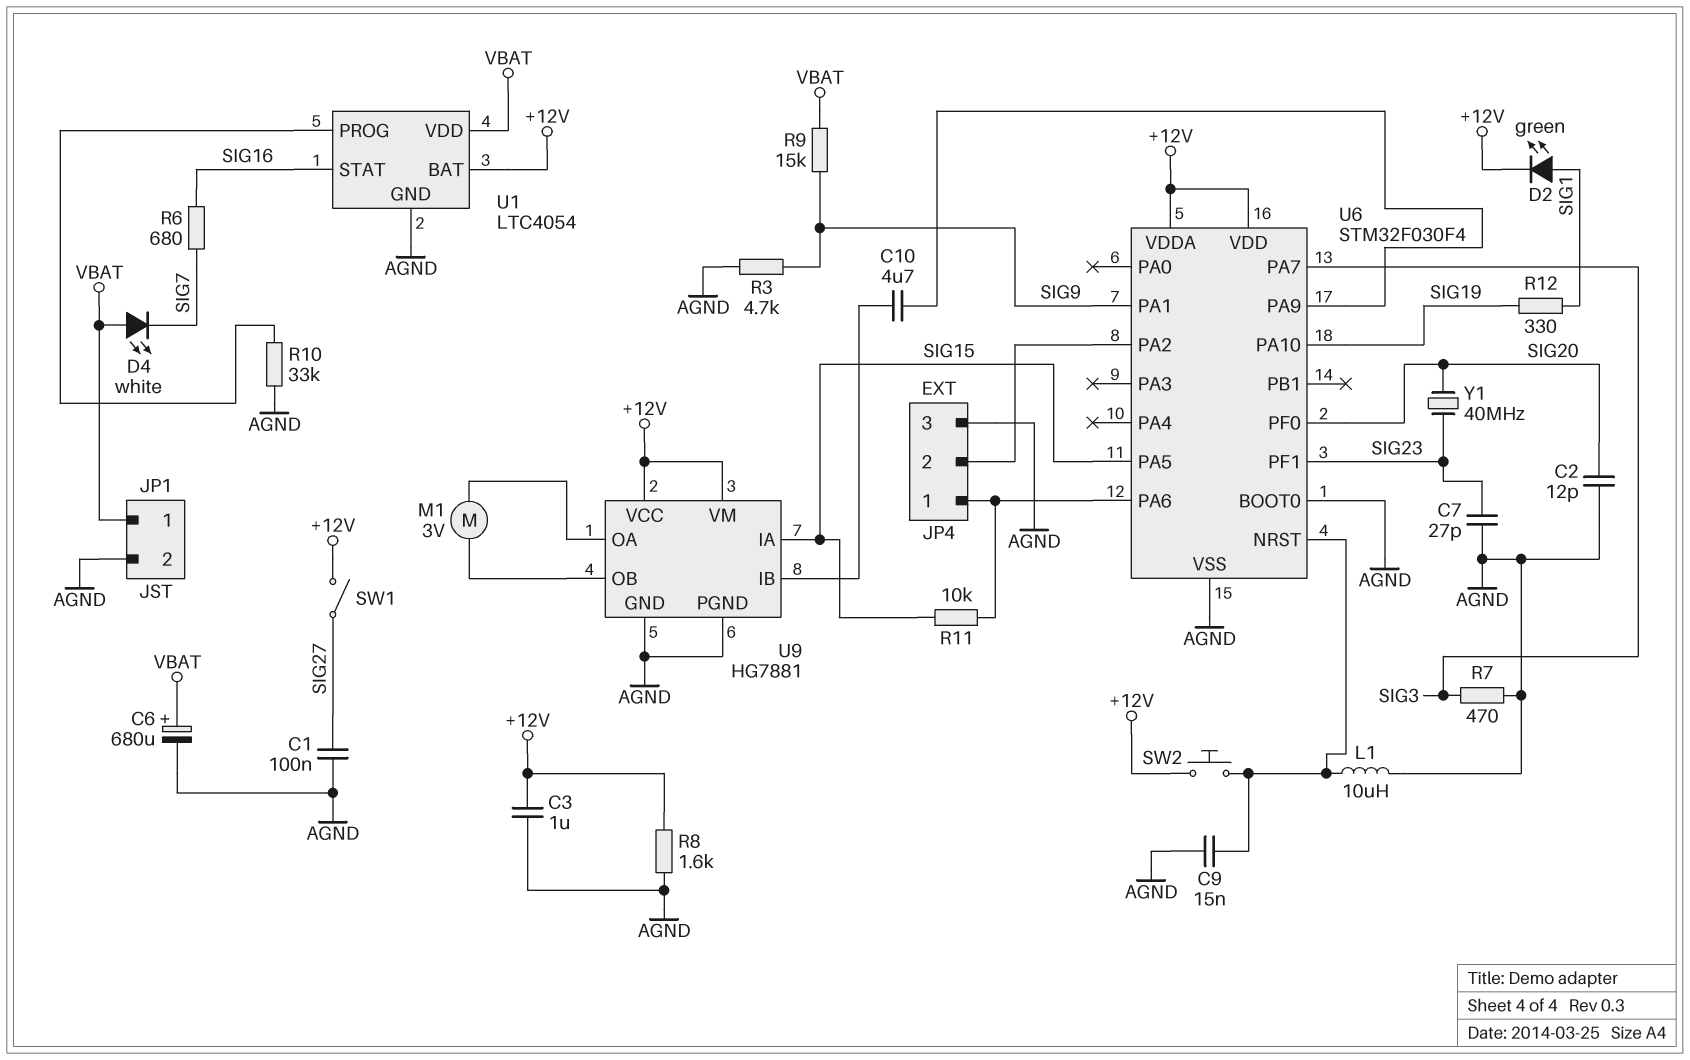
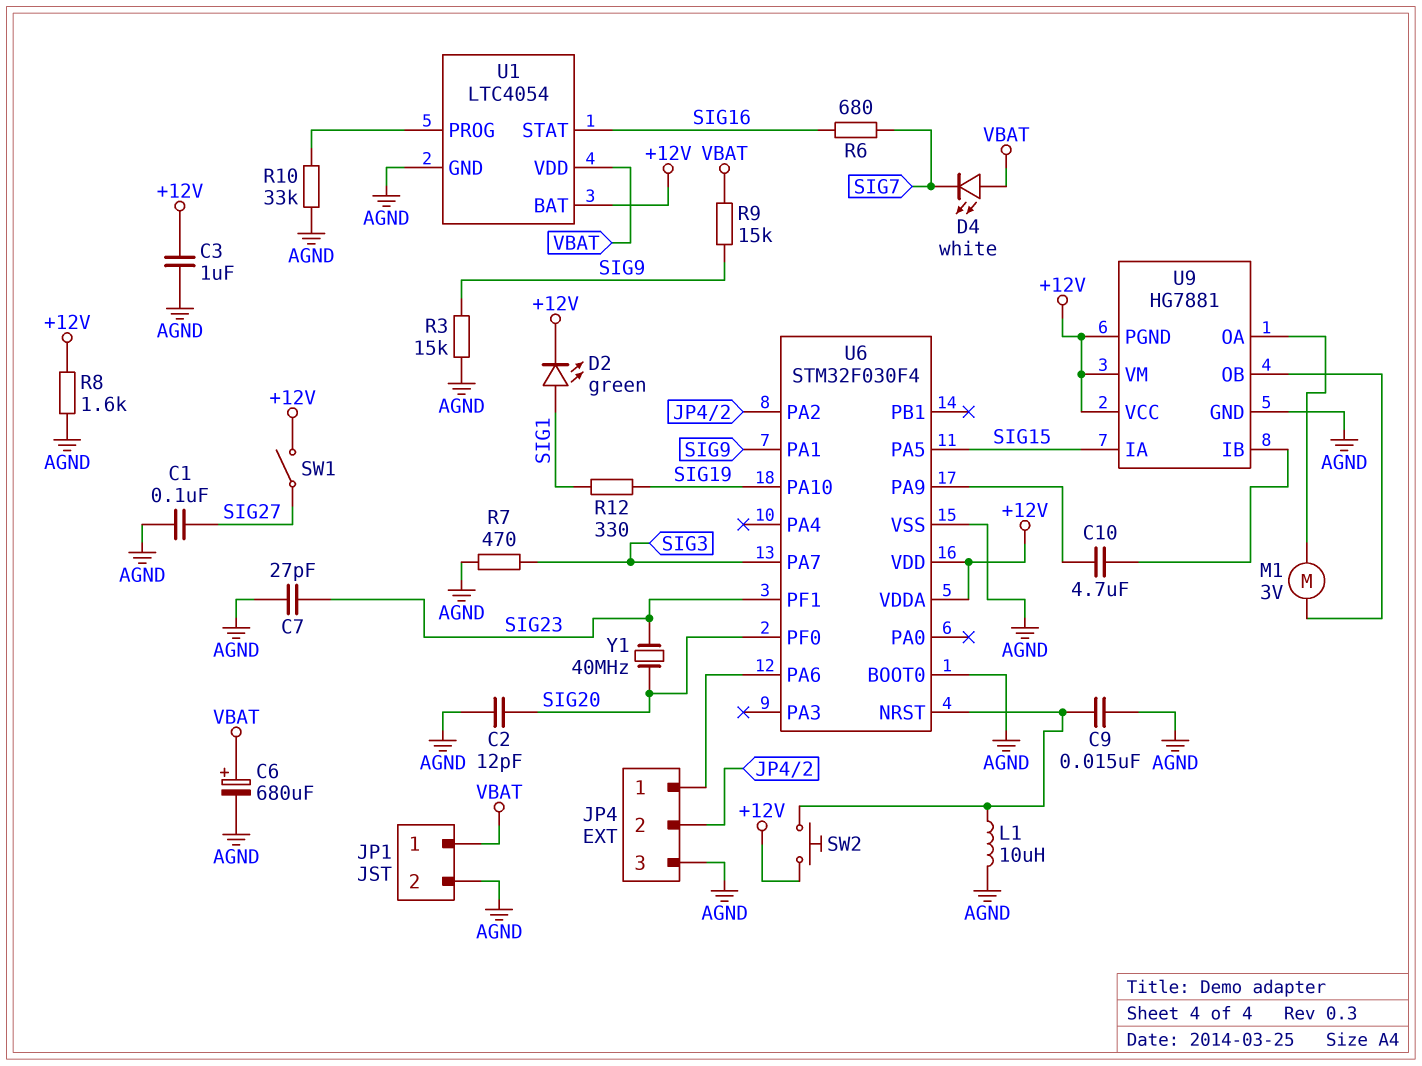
R3: 4.7k (AGND, SIG9) -> 15k (AGND, SIG9)
R11: 10k (JP4/1, SIG15) -> none
U9 pin PGND: AGND -> +12V

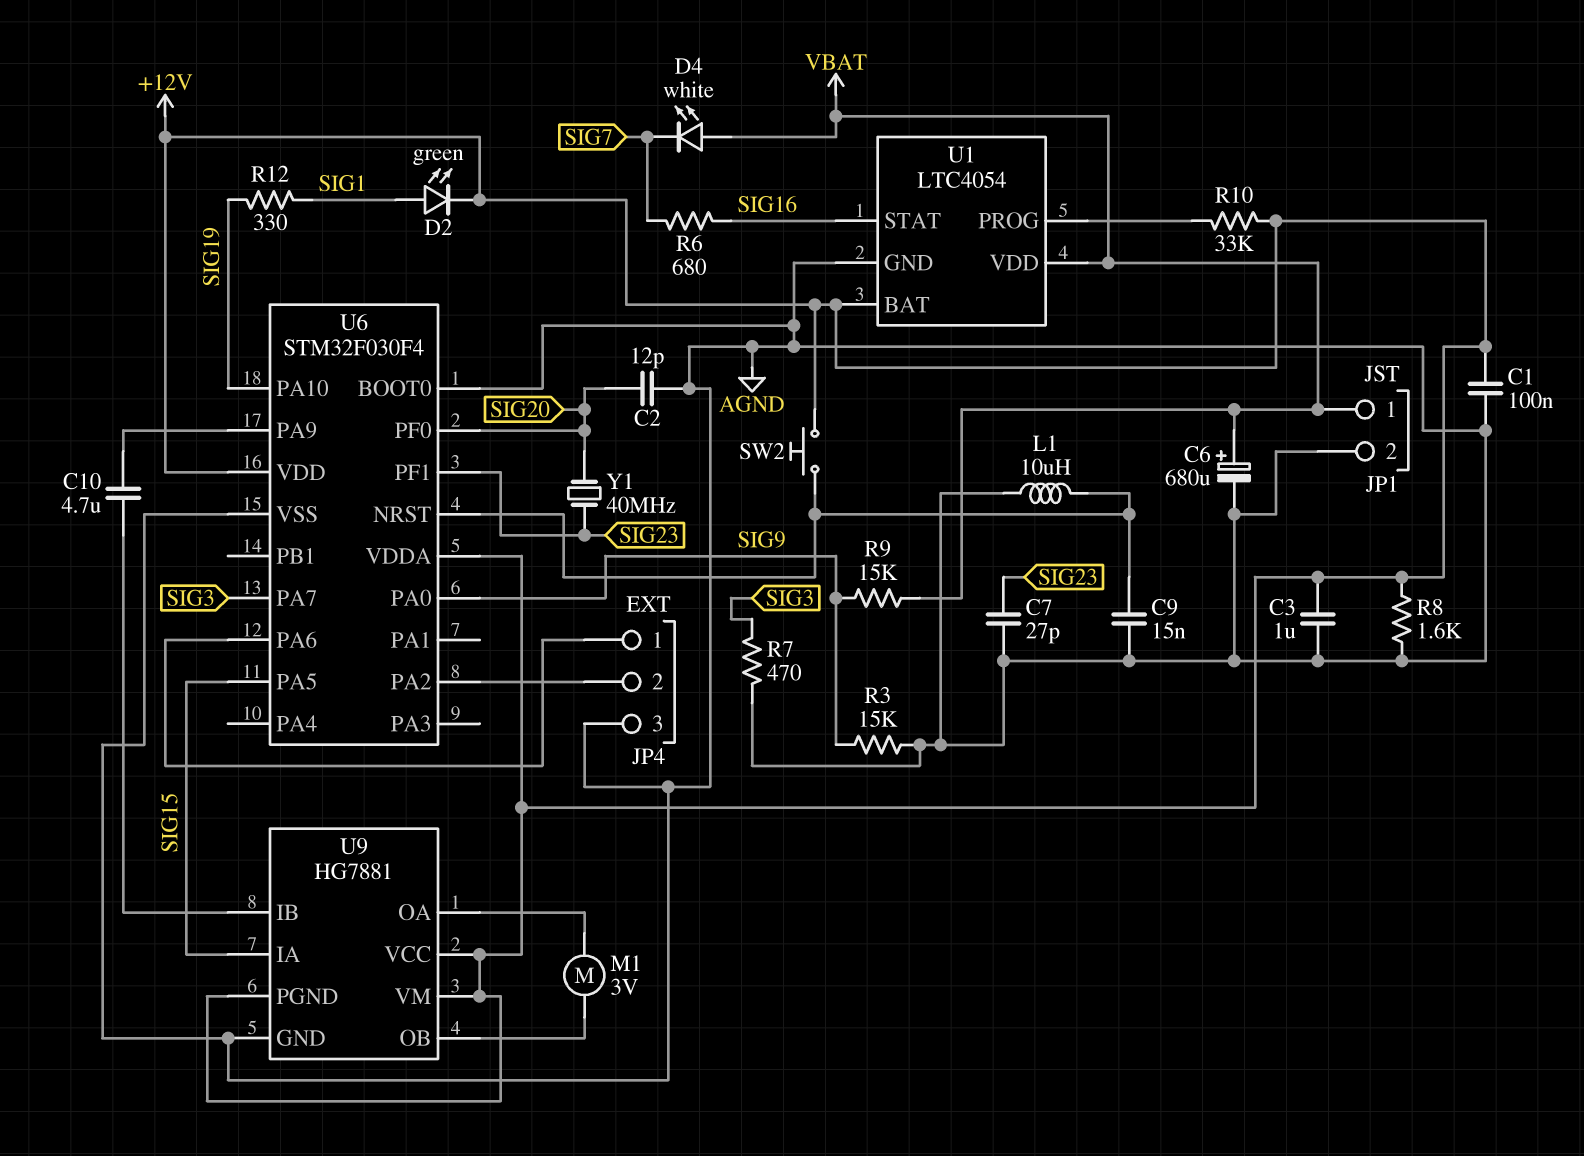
C1: 100nF (AGND, SIG27) -> 100nF (+12V, AGND)
R10: 33k (AGND, U1/PROG) -> 33k (+12V, U1/PROG)
SW1: switch (+12V, SIG27) -> none
U6 pin PA0: none -> SIG9
U6 pin PA1: SIG9 -> none

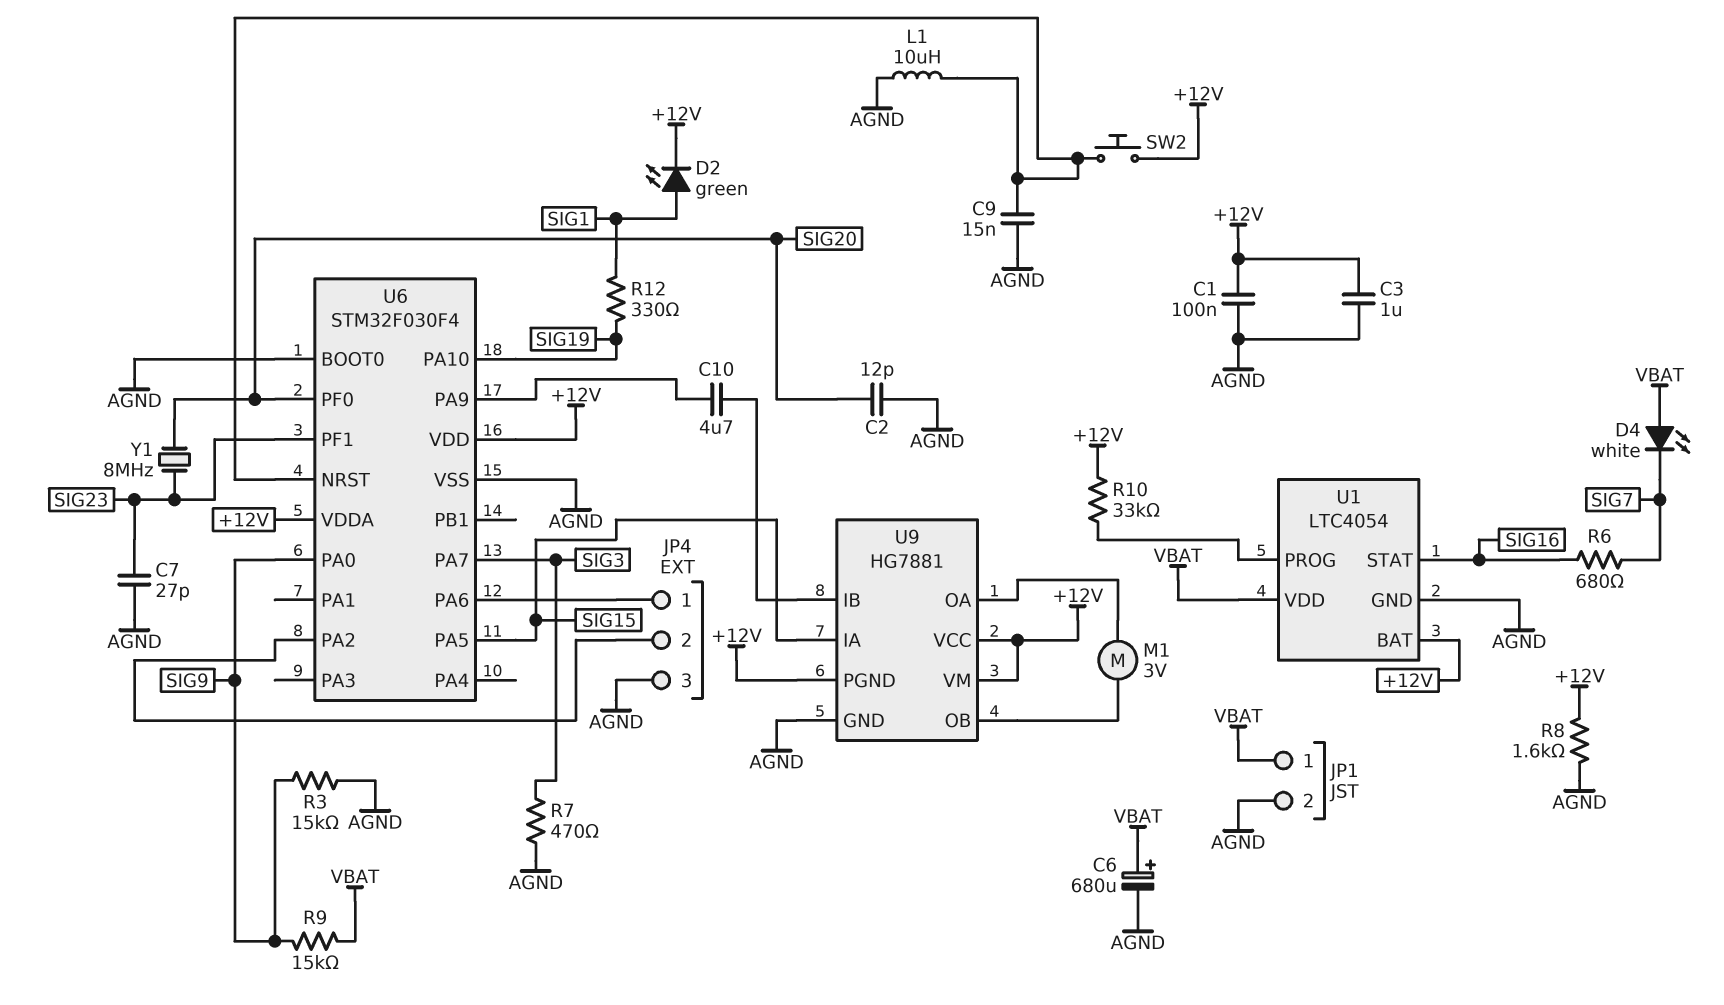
Y1: 40MHz (SIG20, SIG23) -> 8MHz (SIG20, SIG23)

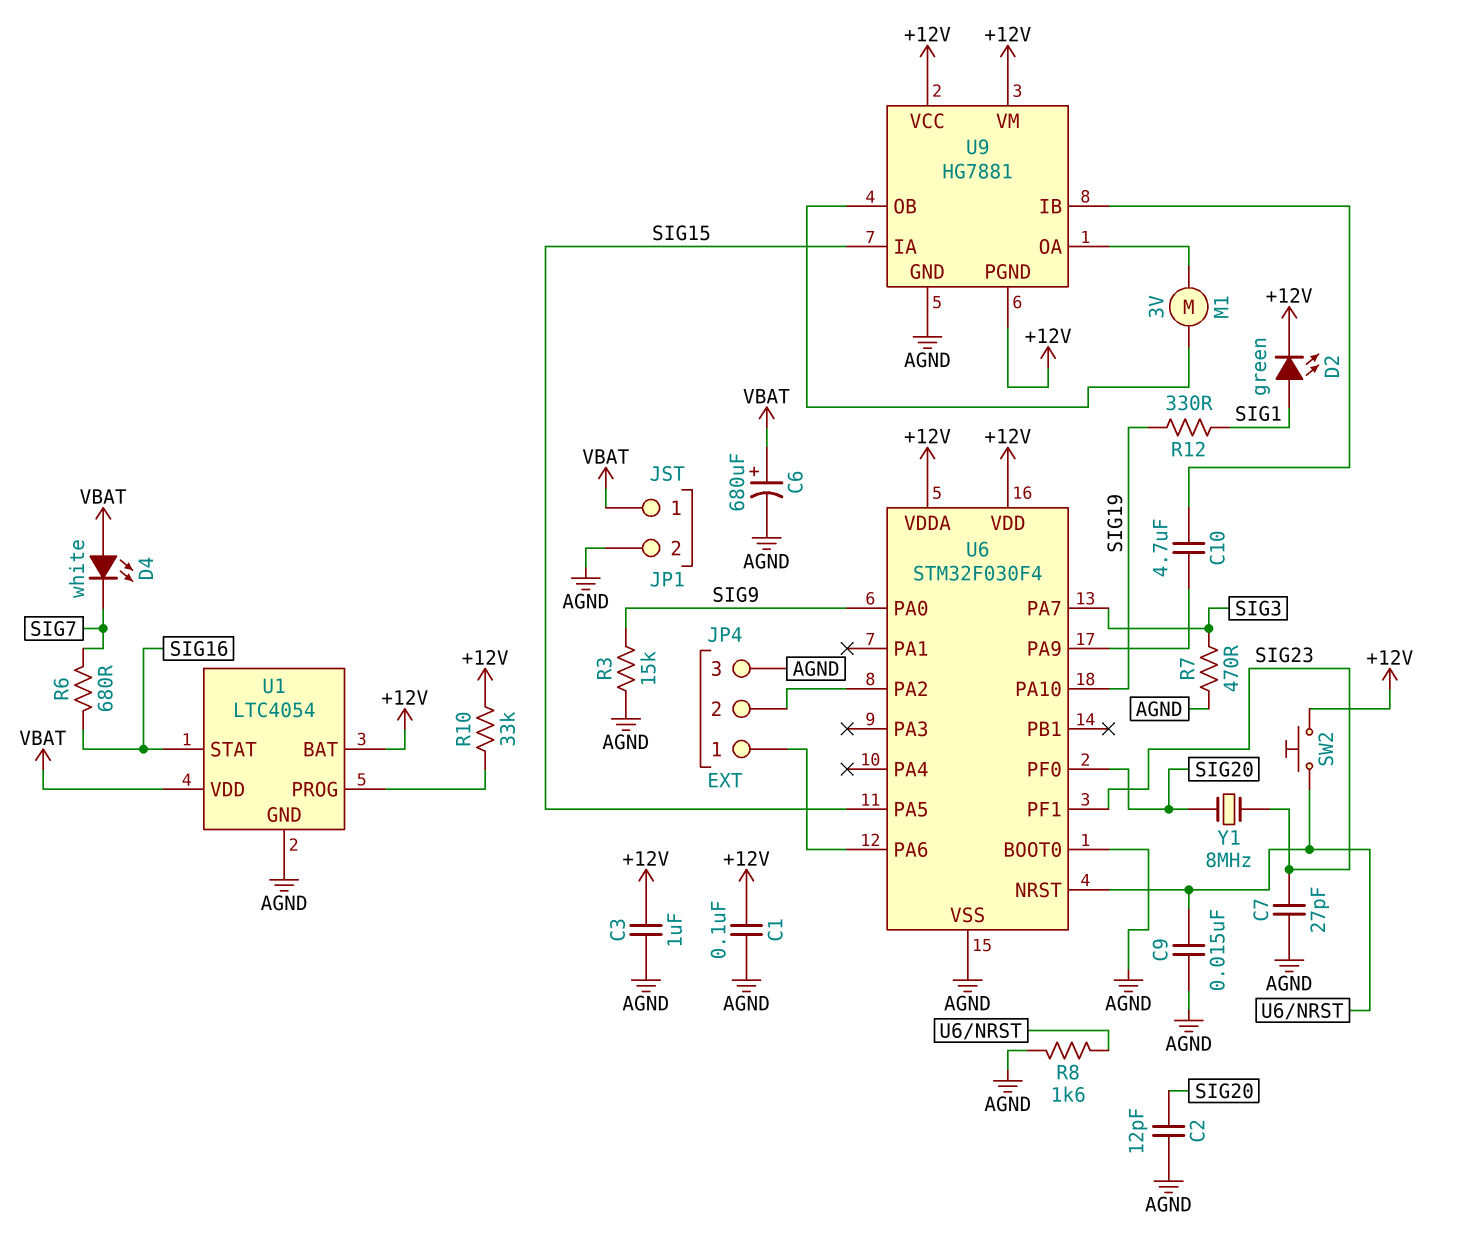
L1: 10uH (AGND, U6/NRST) -> none
R8: 1.6k (+12V, AGND) -> 1.6k (AGND, U6/NRST)
R9: 15k (SIG9, VBAT) -> none

